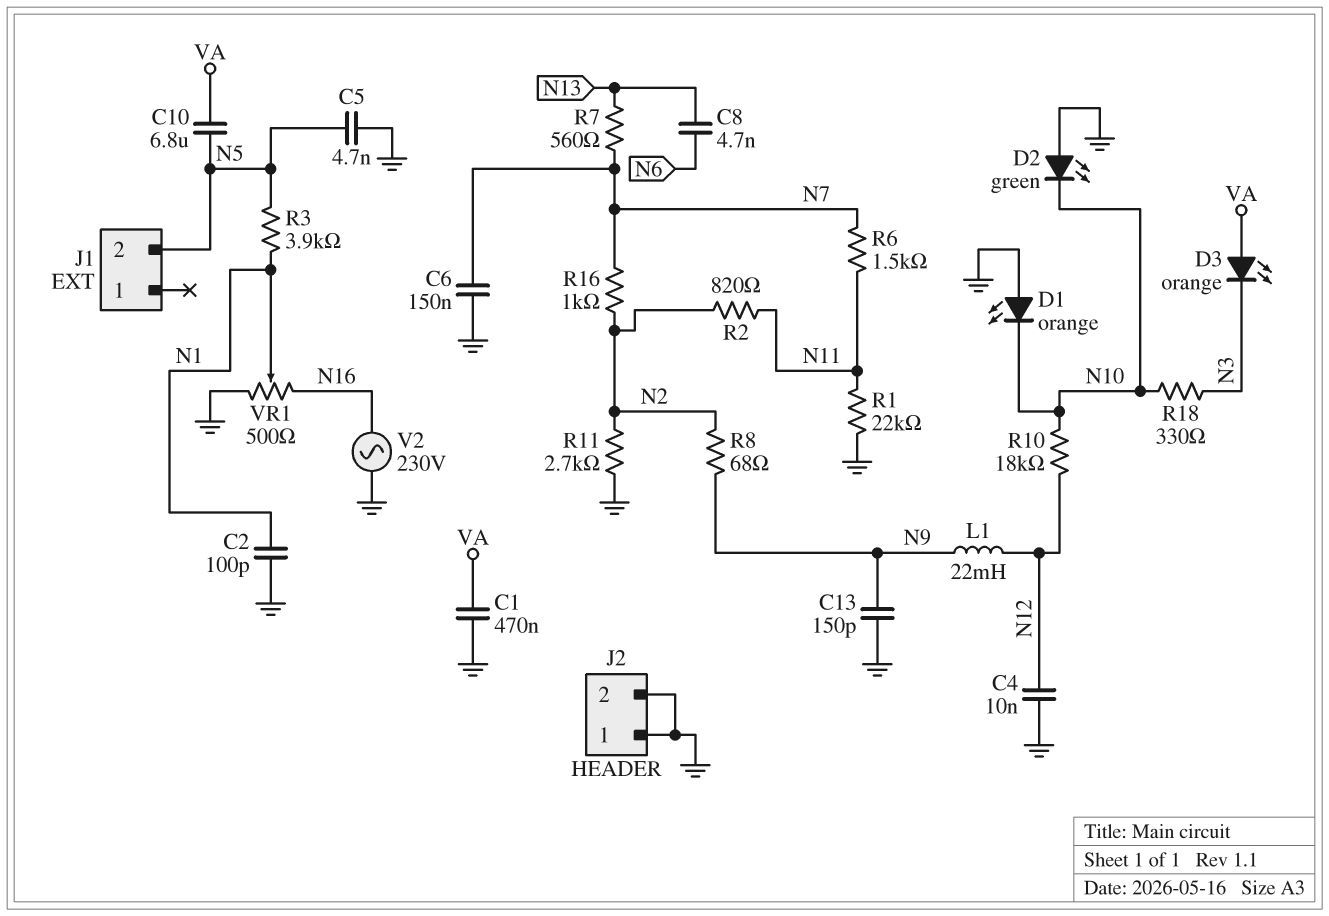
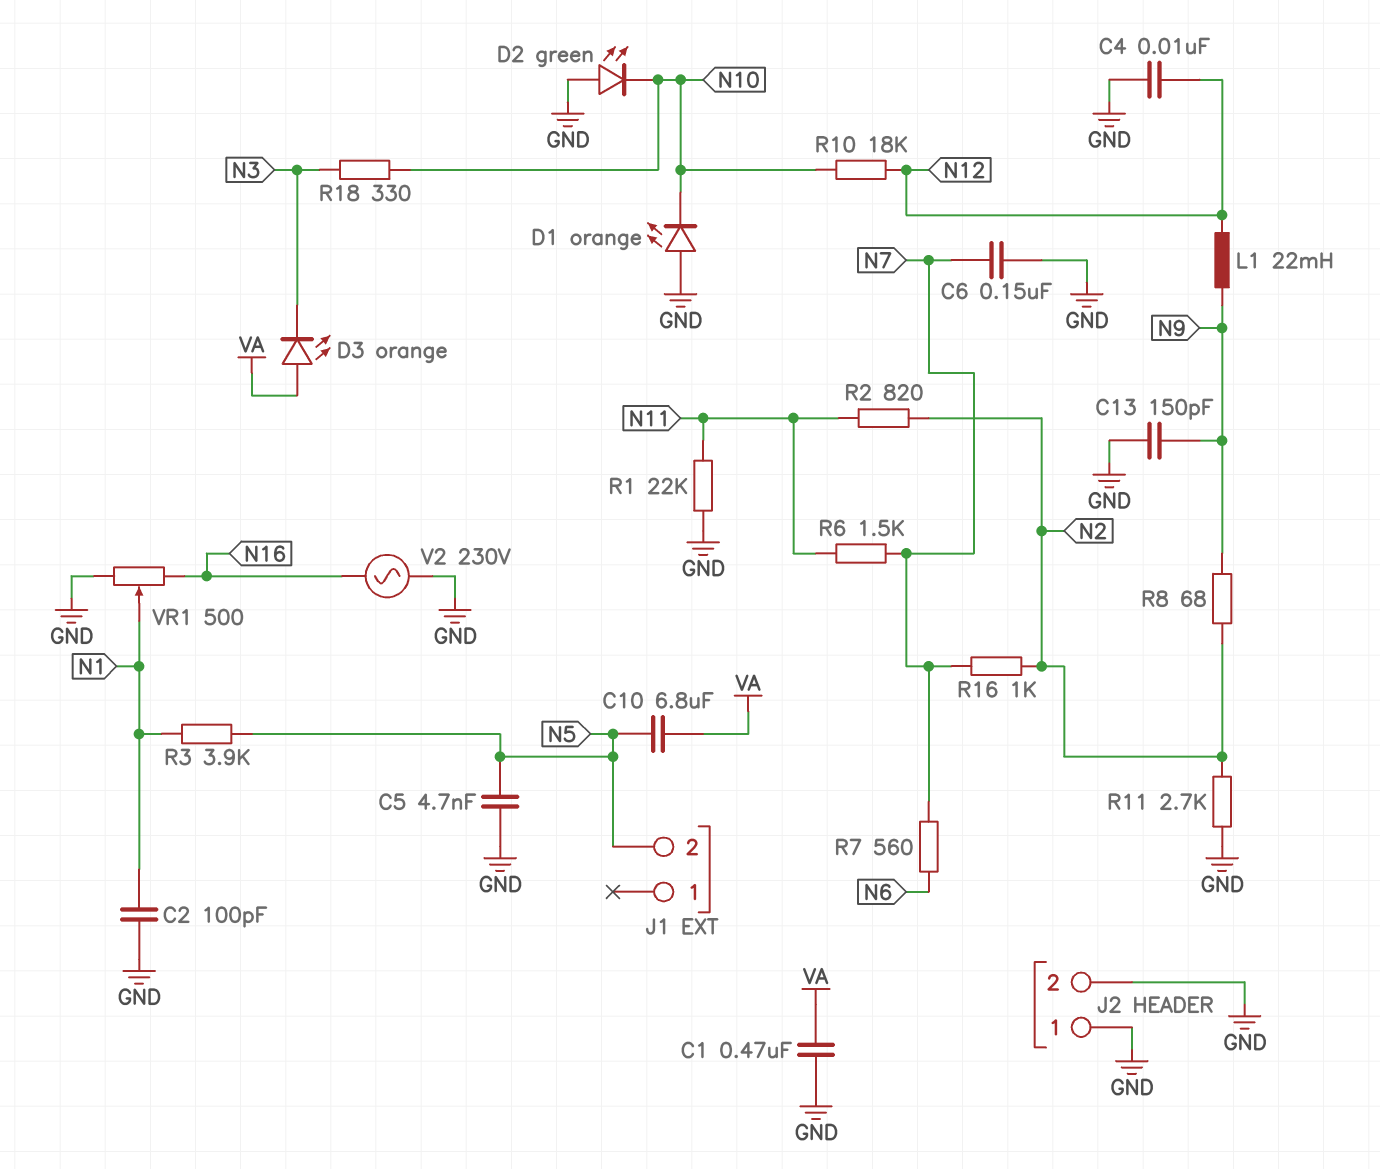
C8: 4.7nF (N6, N13) -> none
R7: 560 (N7, N13) -> 560 (N6, N7)

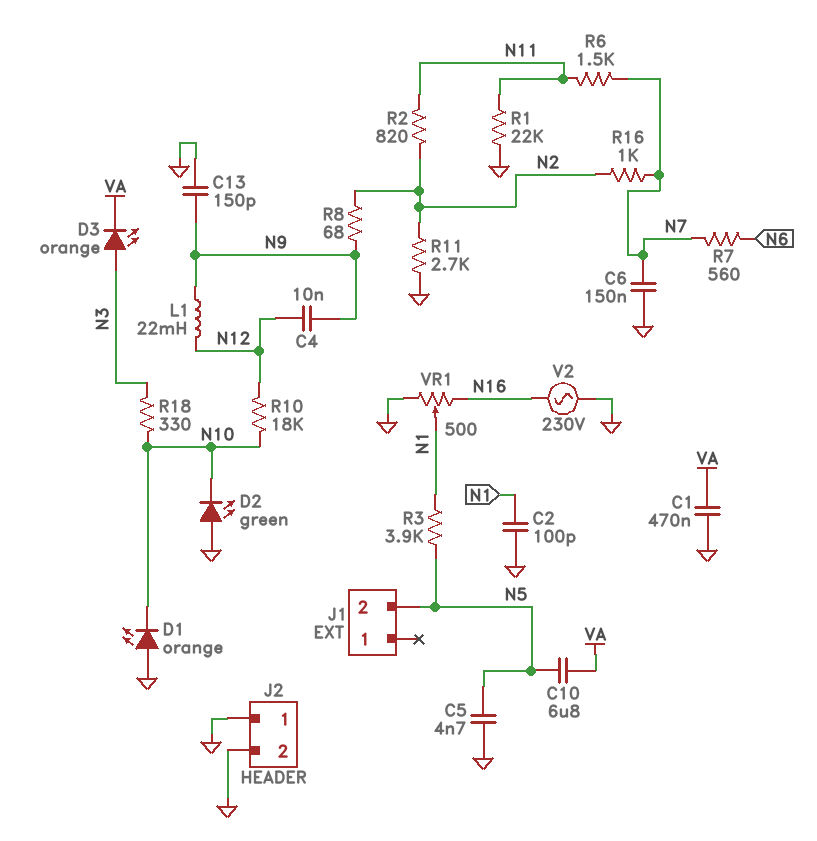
C4: 10nF (GND, N12) -> 10nF (N9, N12)
D3: LED orange (A VA, K N3) -> LED orange (A N3, K VA)

